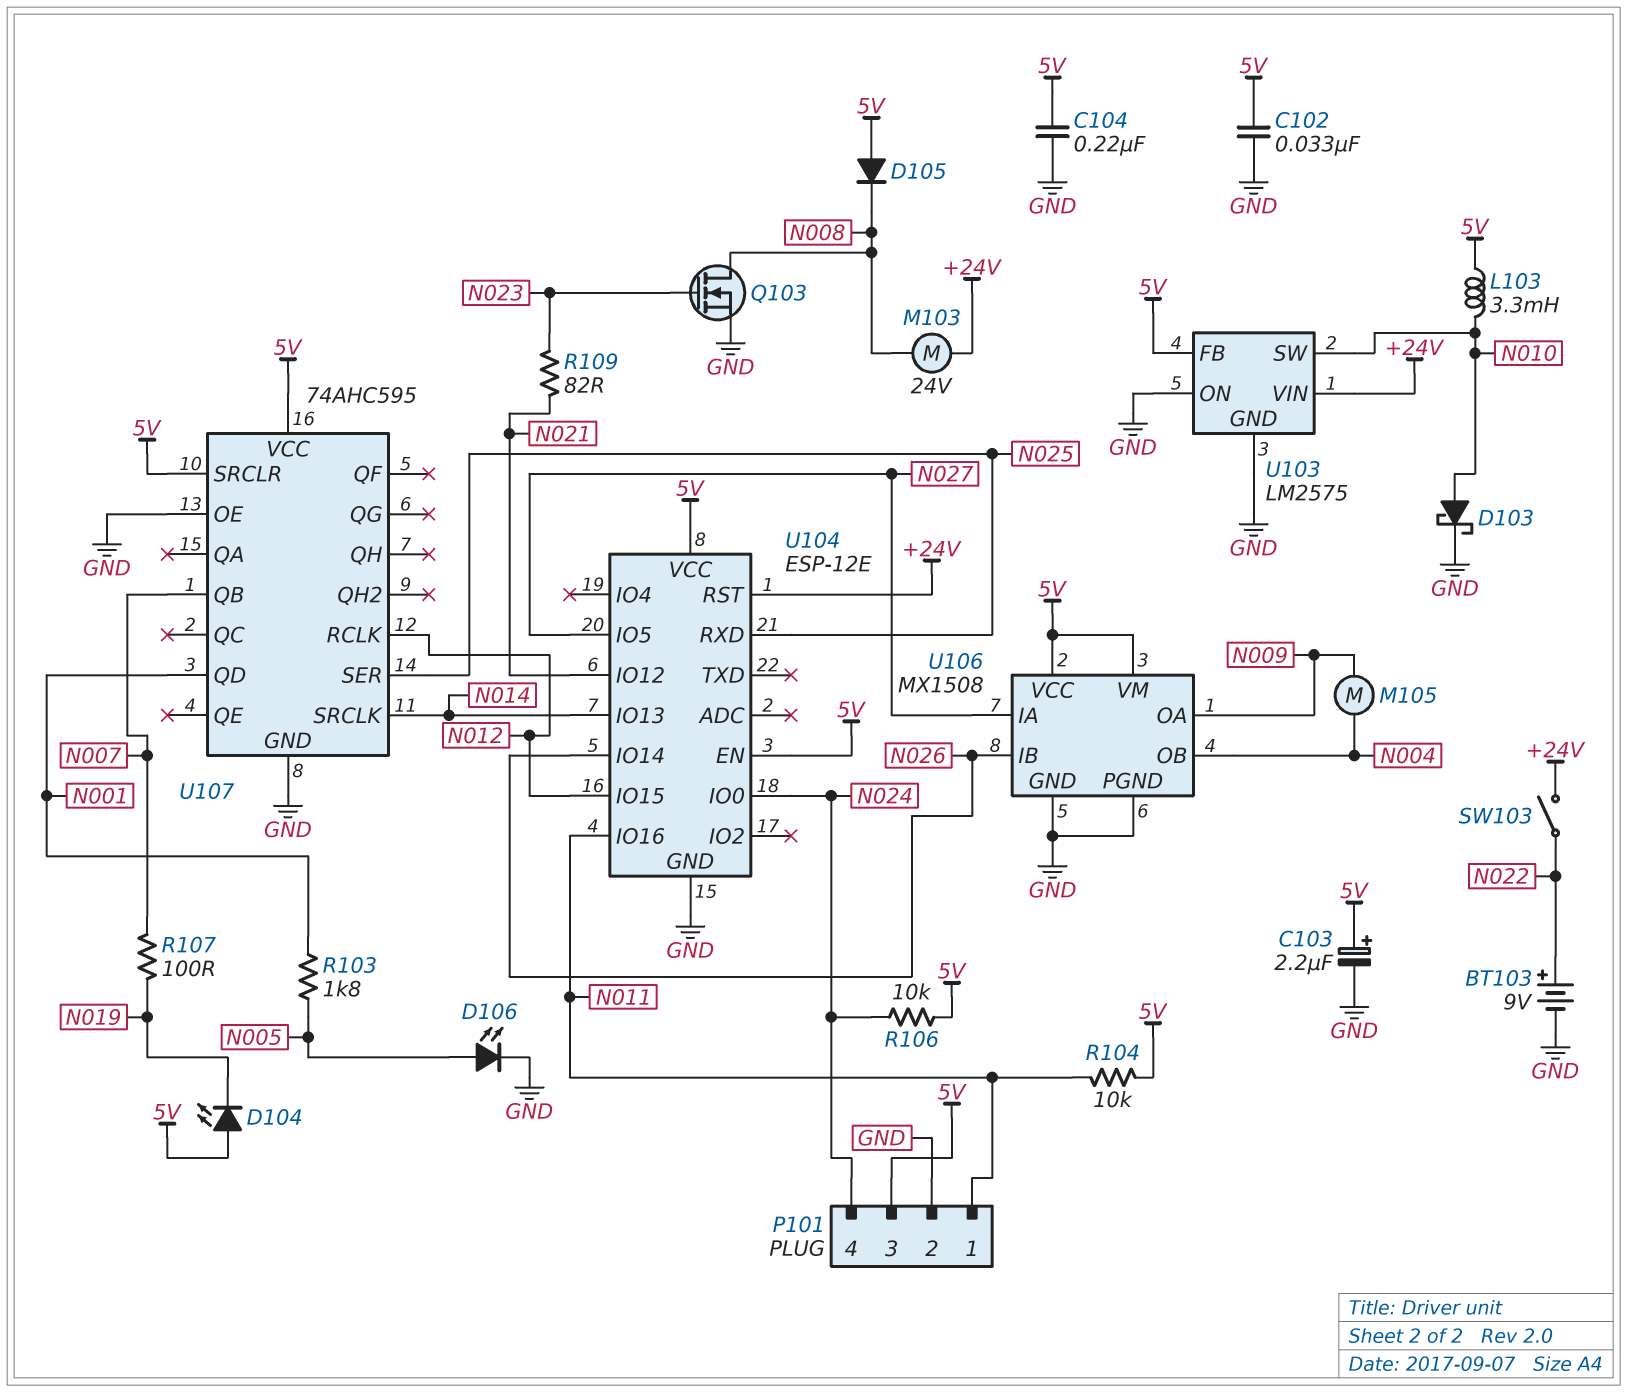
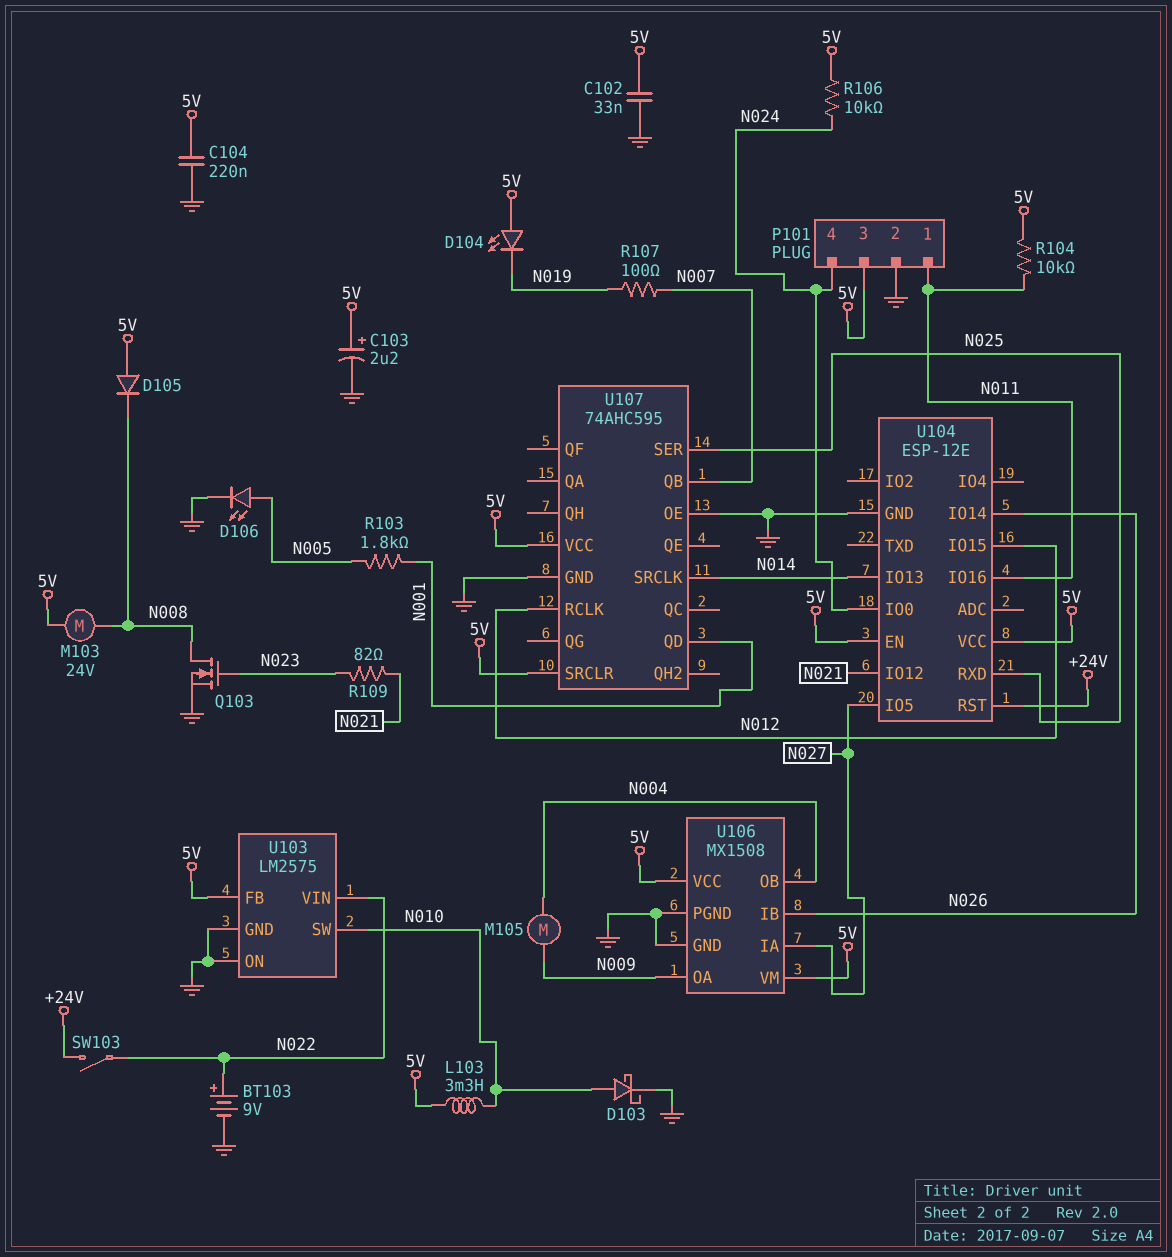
M103: motor 24V (+24V, N008) -> motor 24V (5V, N008)
U103 pin VIN: +24V -> N022

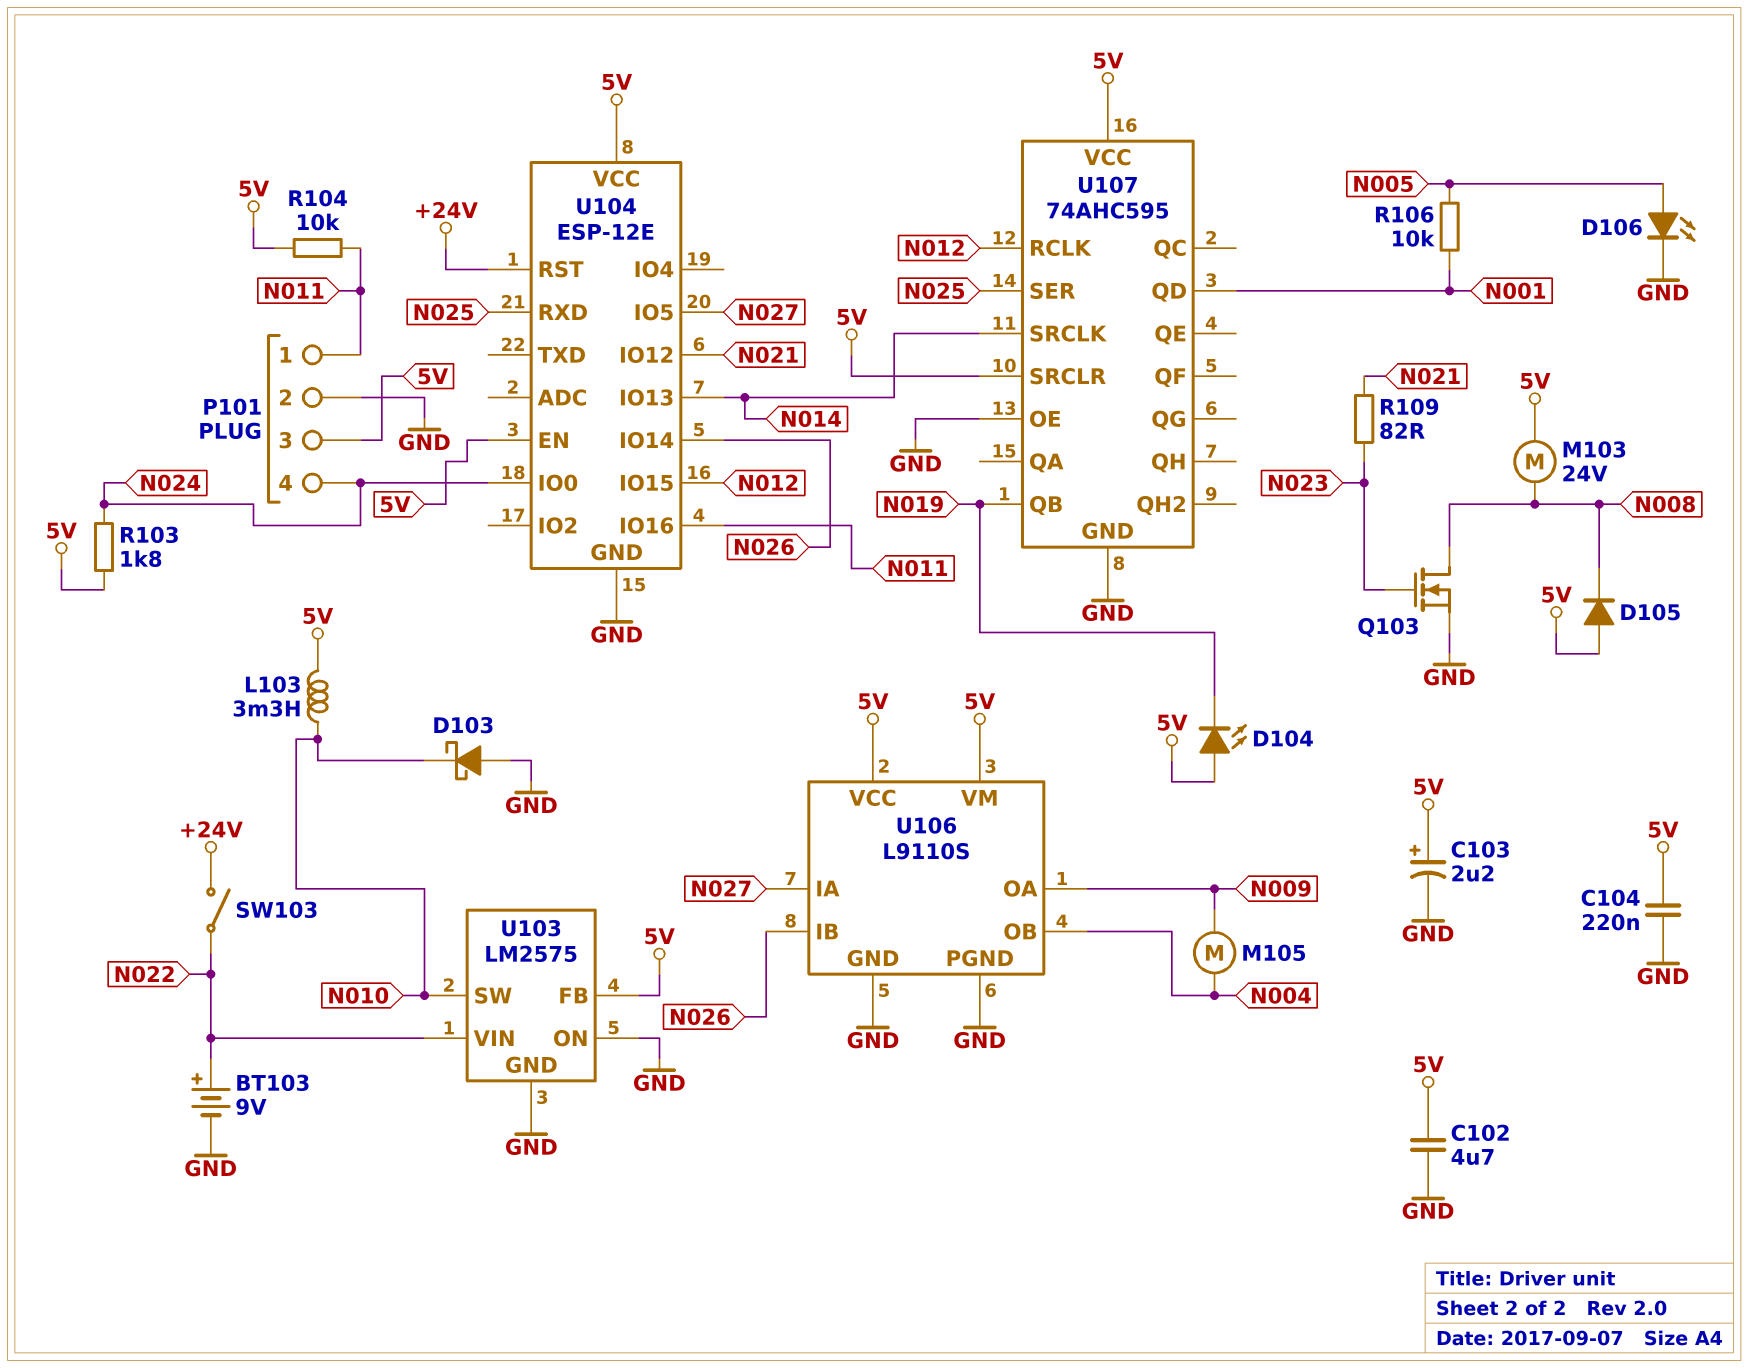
C102: 33nF (5V, GND) -> 4.7uF (5V, GND)
D103: schottky (A N010, K GND) -> schottky (A GND, K N010)
R103: 1.8k (N001, N005) -> 1.8k (5V, N024)
R106: 10k (5V, N024) -> 10k (N001, N005)
R107: 100 (N007, N019) -> none
U106: MX1508 -> L9110S
U107 pin QB: N007 -> N019

